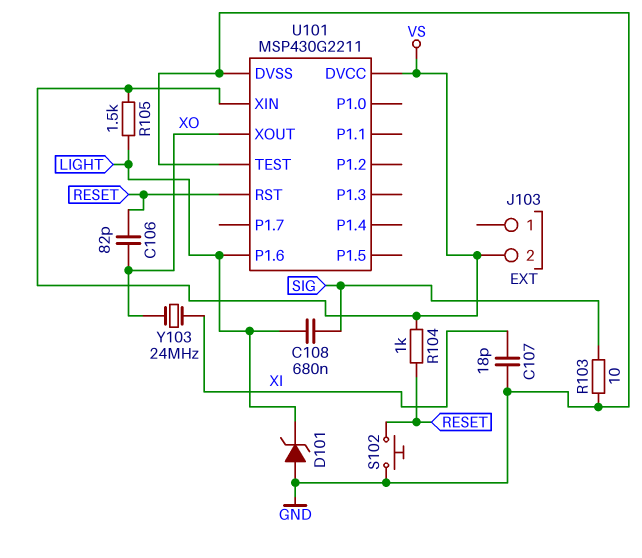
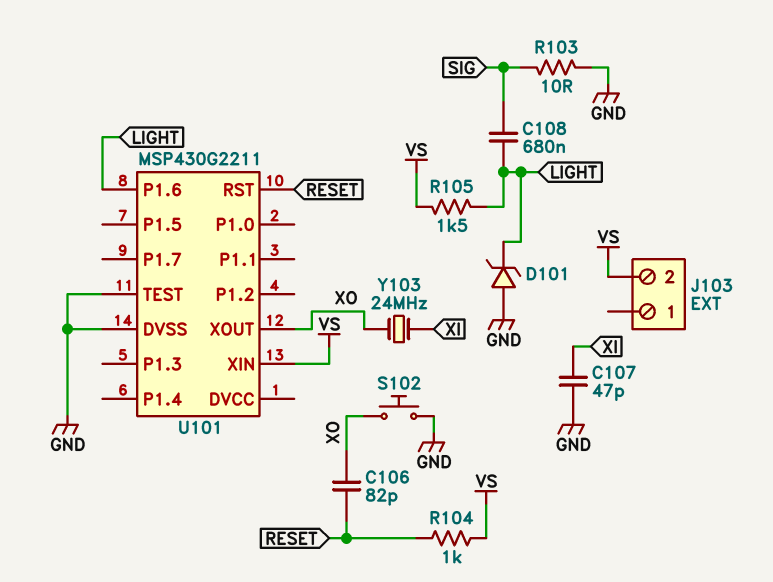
C107: 18pF (GND, XI) -> 47pF (GND, XI)
S102: button (GND, RESET) -> button (GND, XO)
U101 pin DVCC: VS -> none

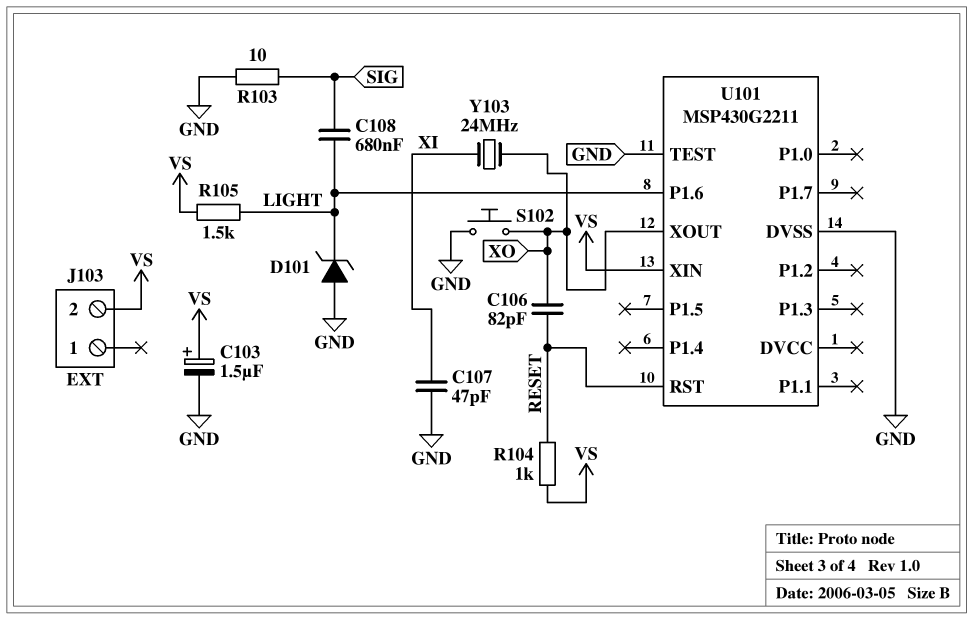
C103: none -> 1.5uF (plus VS, minus GND)

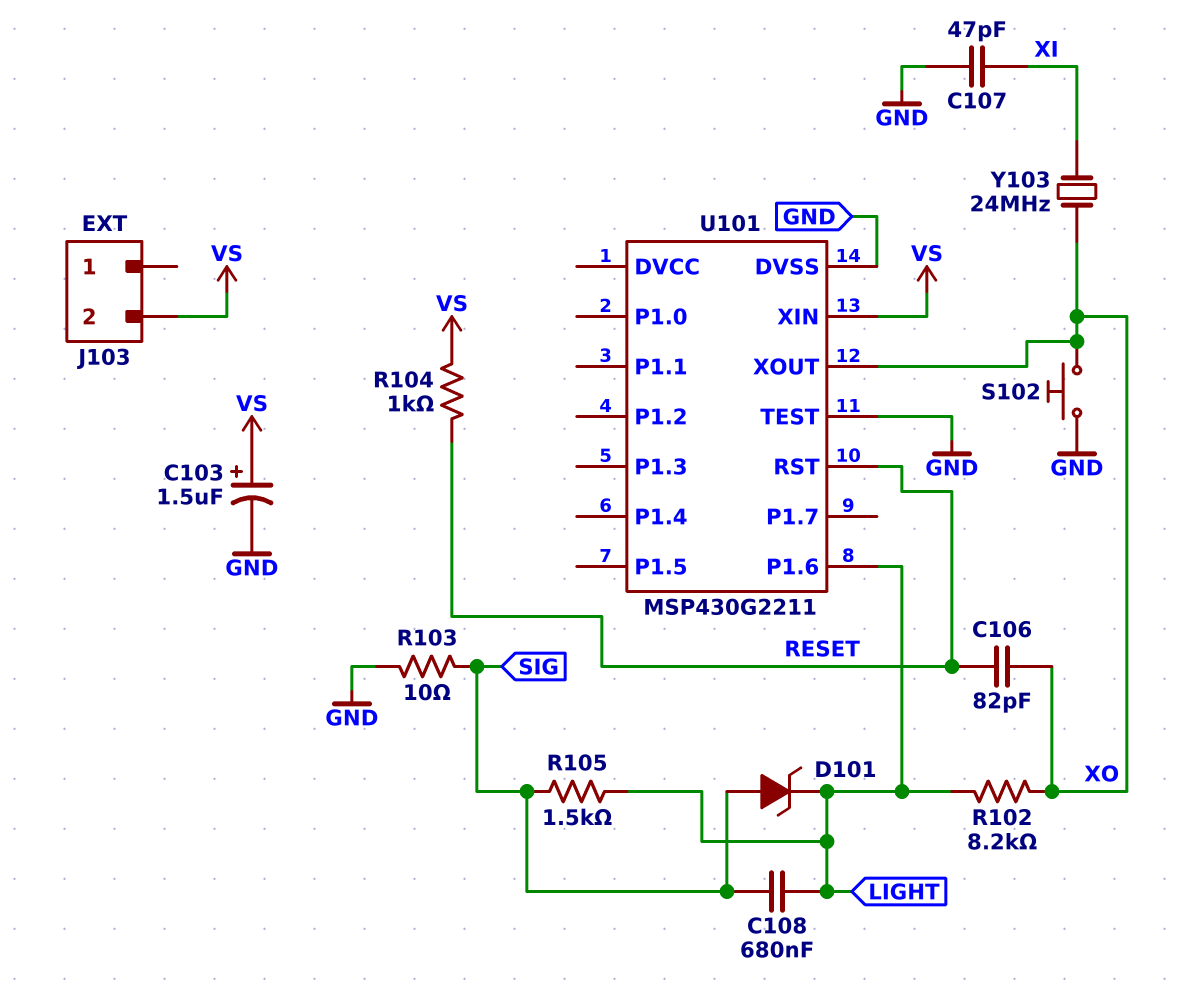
D101: zener (A GND, K LIGHT) -> zener (A SIG, K LIGHT)
R102: none -> 8.2k (LIGHT, XO)
R105: 1.5k (LIGHT, VS) -> 1.5k (LIGHT, SIG)

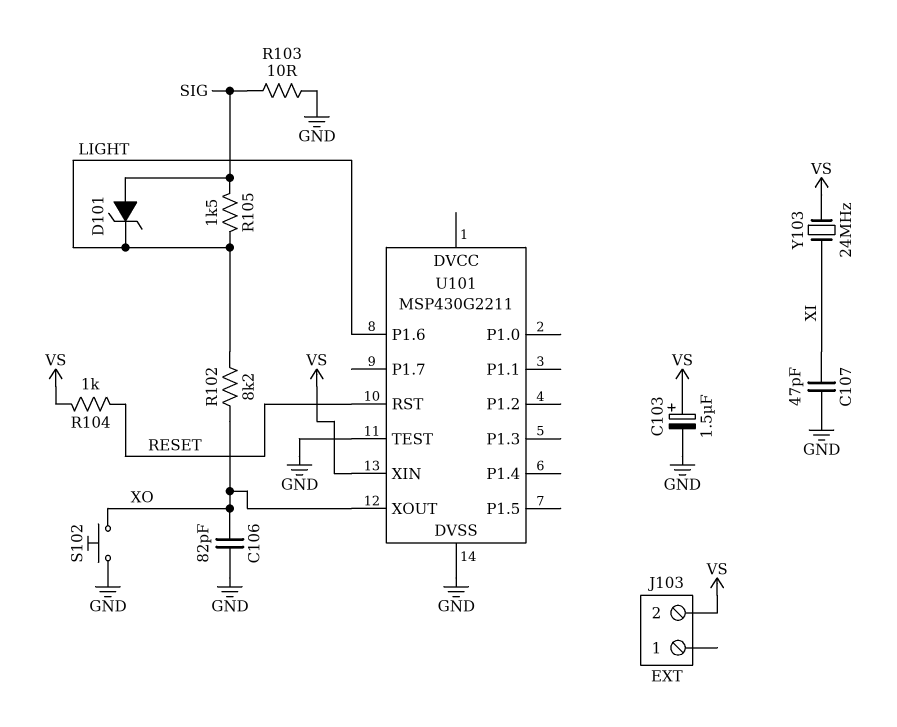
C106: 82pF (RESET, XO) -> 82pF (GND, XO)
C108: 680nF (LIGHT, SIG) -> none
Y103: 24MHz (XI, XO) -> 24MHz (VS, XI)

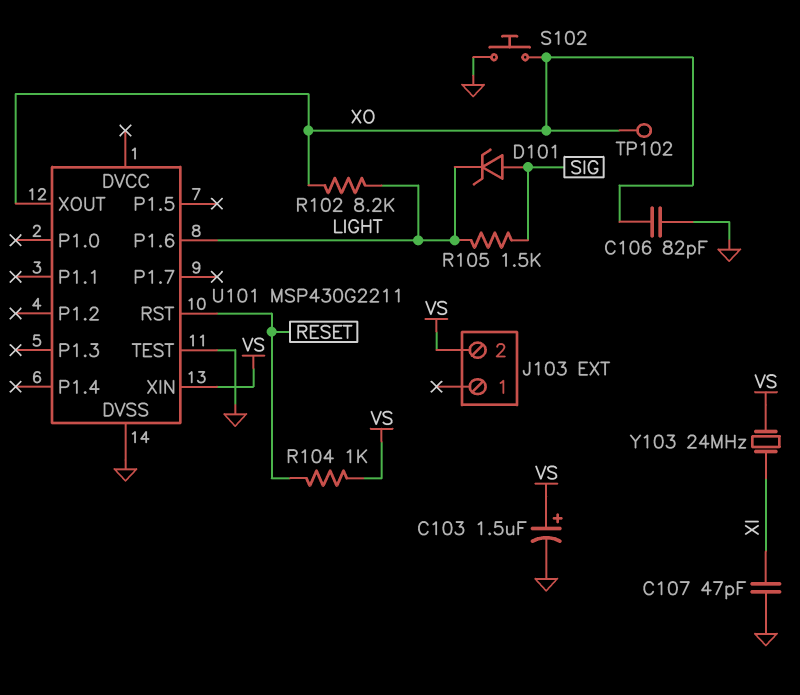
R103: 10 (GND, SIG) -> none
TP102: none -> test point (XO)

